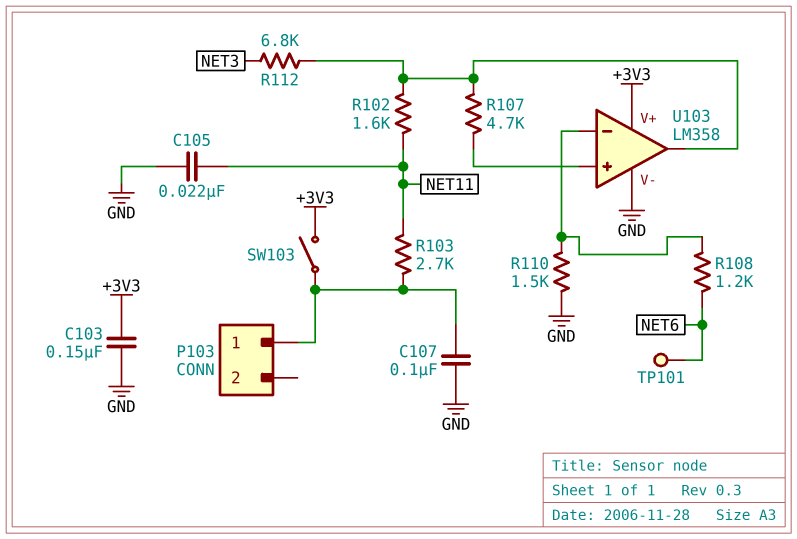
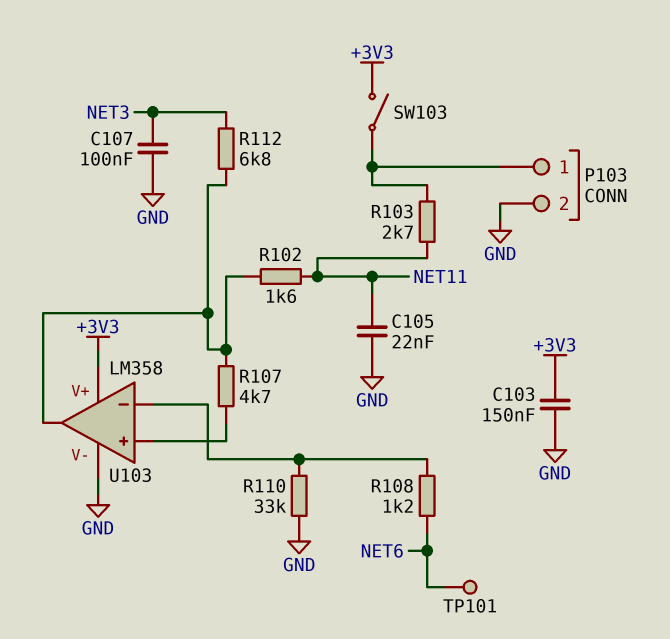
C107: 100nF (GND, P103/1) -> 100nF (GND, NET3)
P103 pin 2: none -> GND
R110: 1.5k (GND, U103/in-) -> 33k (GND, U103/in-)

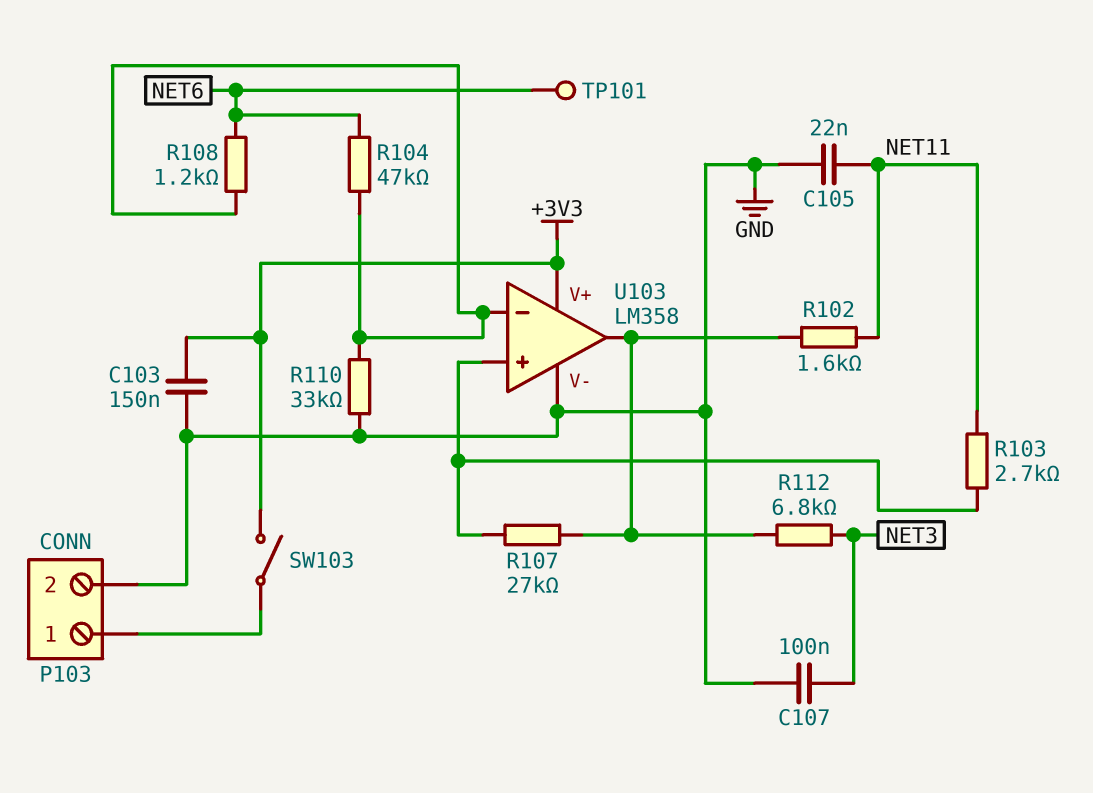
R103: 2.7k (NET11, P103/1) -> 2.7k (NET11, U103/in+)
R104: none -> 47k (NET6, U103/in-)
R107: 4.7k (U103/in+, U103/out) -> 27k (U103/in+, U103/out)

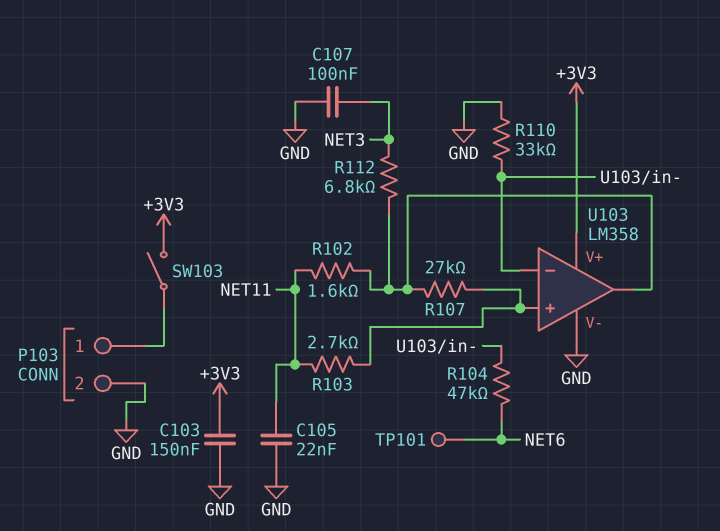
R108: 1.2k (NET6, U103/in-) -> none

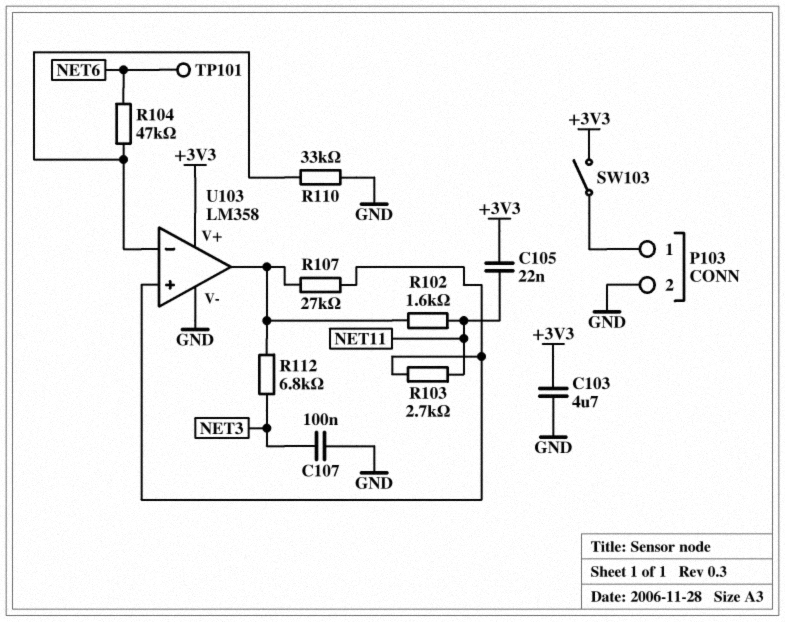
C103: 150nF (+3V3, GND) -> 4.7uF (+3V3, GND)
C105: 22nF (GND, NET11) -> 22nF (+3V3, NET11)

